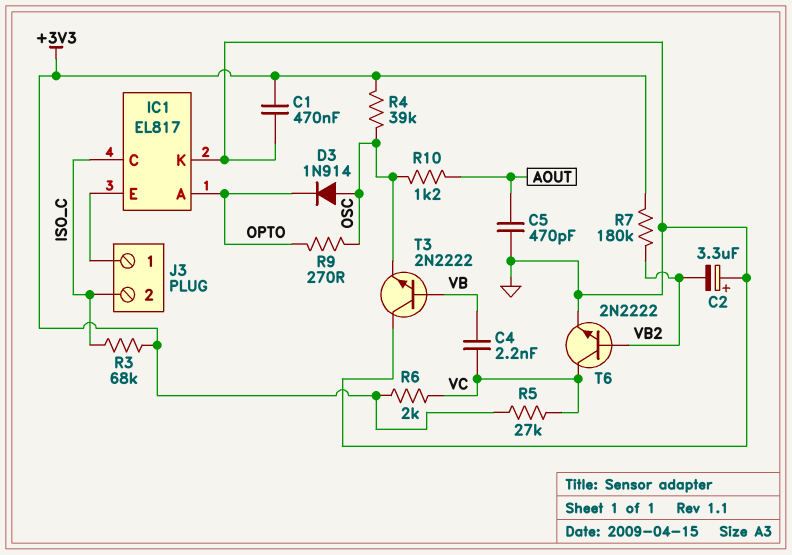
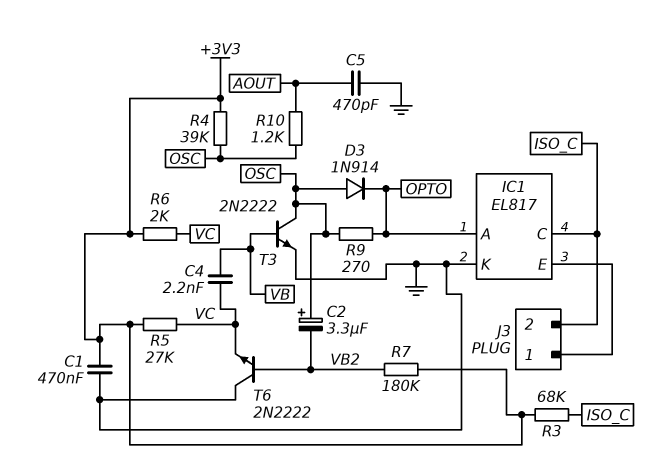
C2: 3.3uF (plus GND, minus VB2) -> 3.3uF (plus OSC, minus VB2)
T3: NPN 2N2222 (B VB, C GND, E OSC) -> NPN 2N2222 (B VB, C OSC, E GND)
T6: NPN 2N2222 (B VB2, C VC, E GND) -> NPN 2N2222 (B VB2, C GND, E VC)

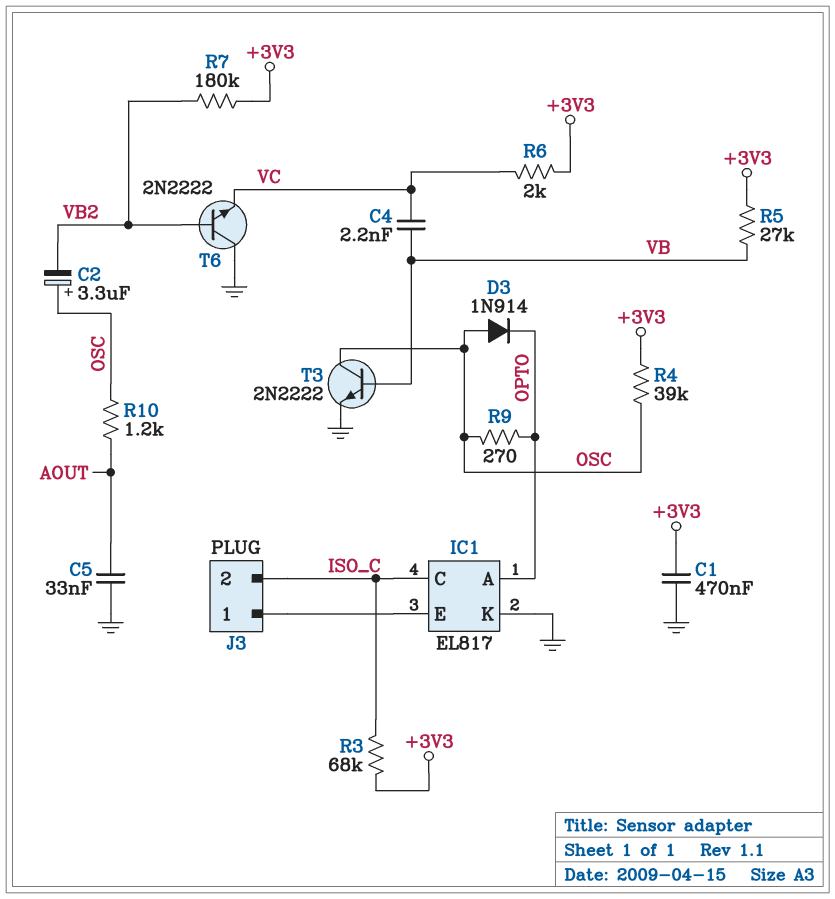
C5: 470pF (AOUT, GND) -> 33nF (AOUT, GND)
R5: 27k (+3V3, VC) -> 27k (+3V3, VB)

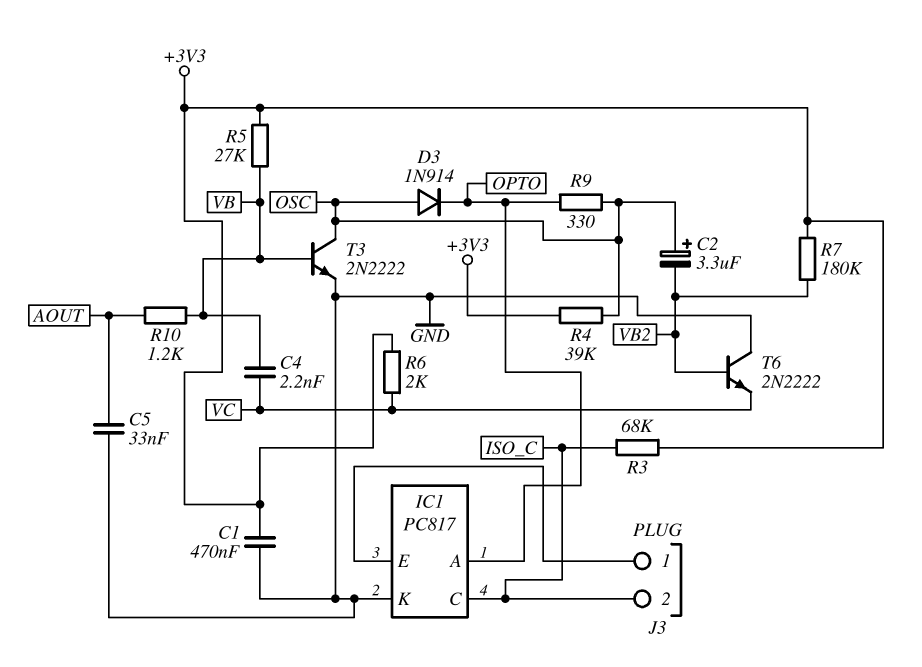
IC1: EL817 -> PC817
R9: 270 (OPTO, OSC) -> 330 (OPTO, OSC)
R10: 1.2k (AOUT, OSC) -> 1.2k (AOUT, VB)

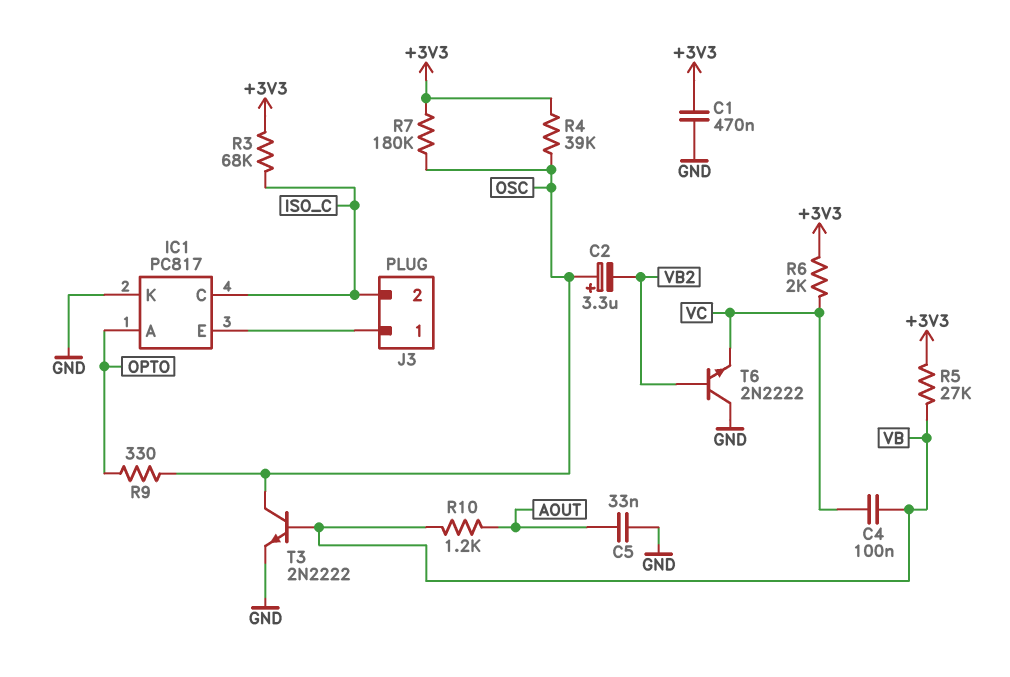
C4: 2.2nF (VB, VC) -> 100nF (VB, VC)
D3: diode 1N914 (A OSC, K OPTO) -> none
R7: 180k (+3V3, VB2) -> 180k (+3V3, OSC)

